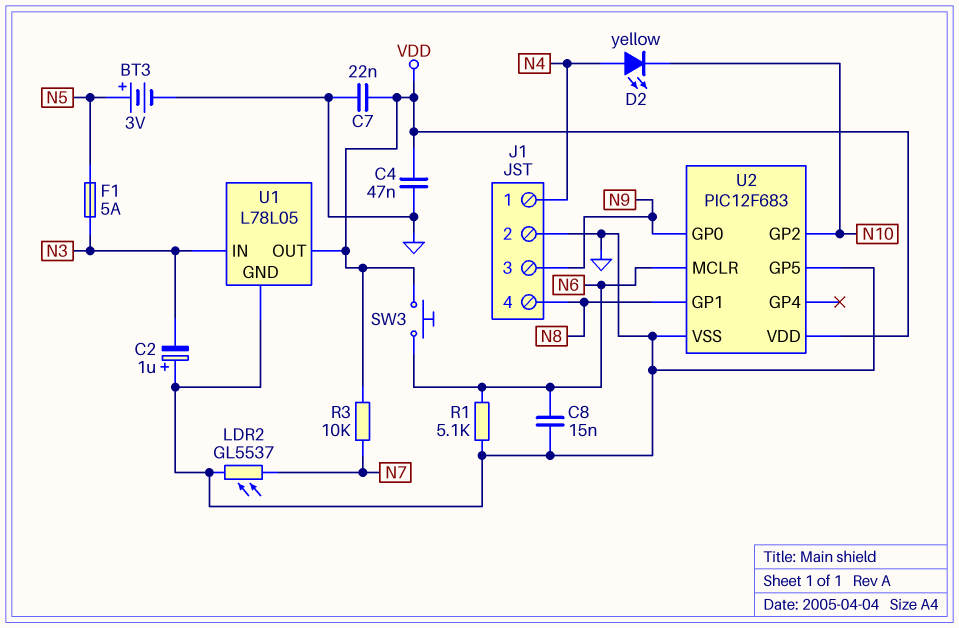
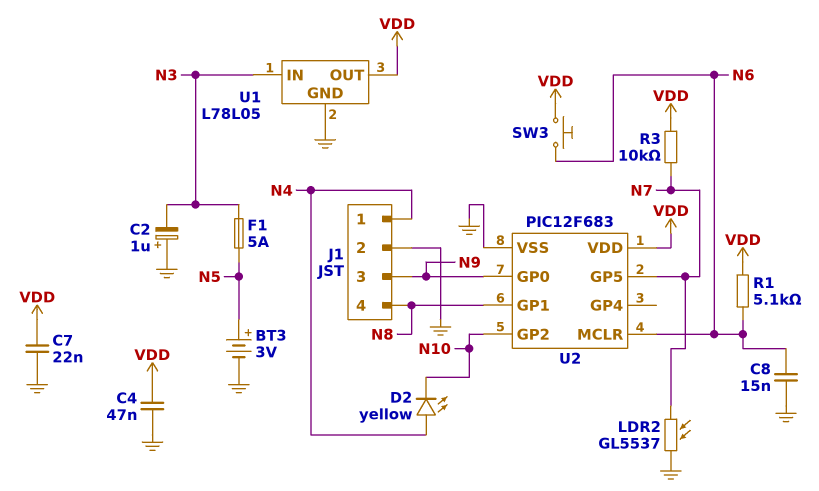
R1: 5.1k (GND, N6) -> 5.1k (N6, VDD)
U2 pin GP5: GND -> N7

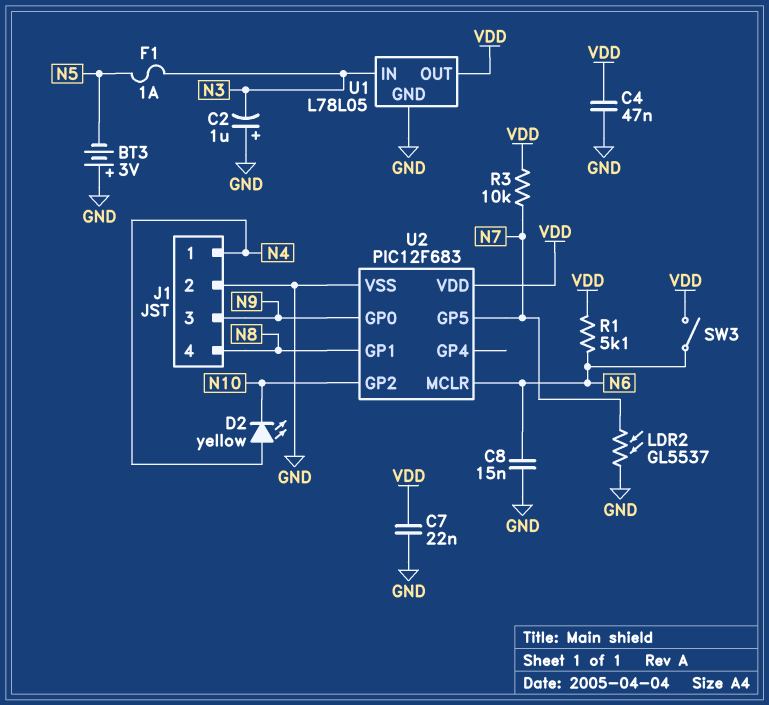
BT3: 3V (plus N5, minus GND) -> 3V (plus GND, minus N5)
F1: 5A (N3, N5) -> 1A (N3, N5)
SW3: button (N6, VDD) -> switch (N6, VDD)

